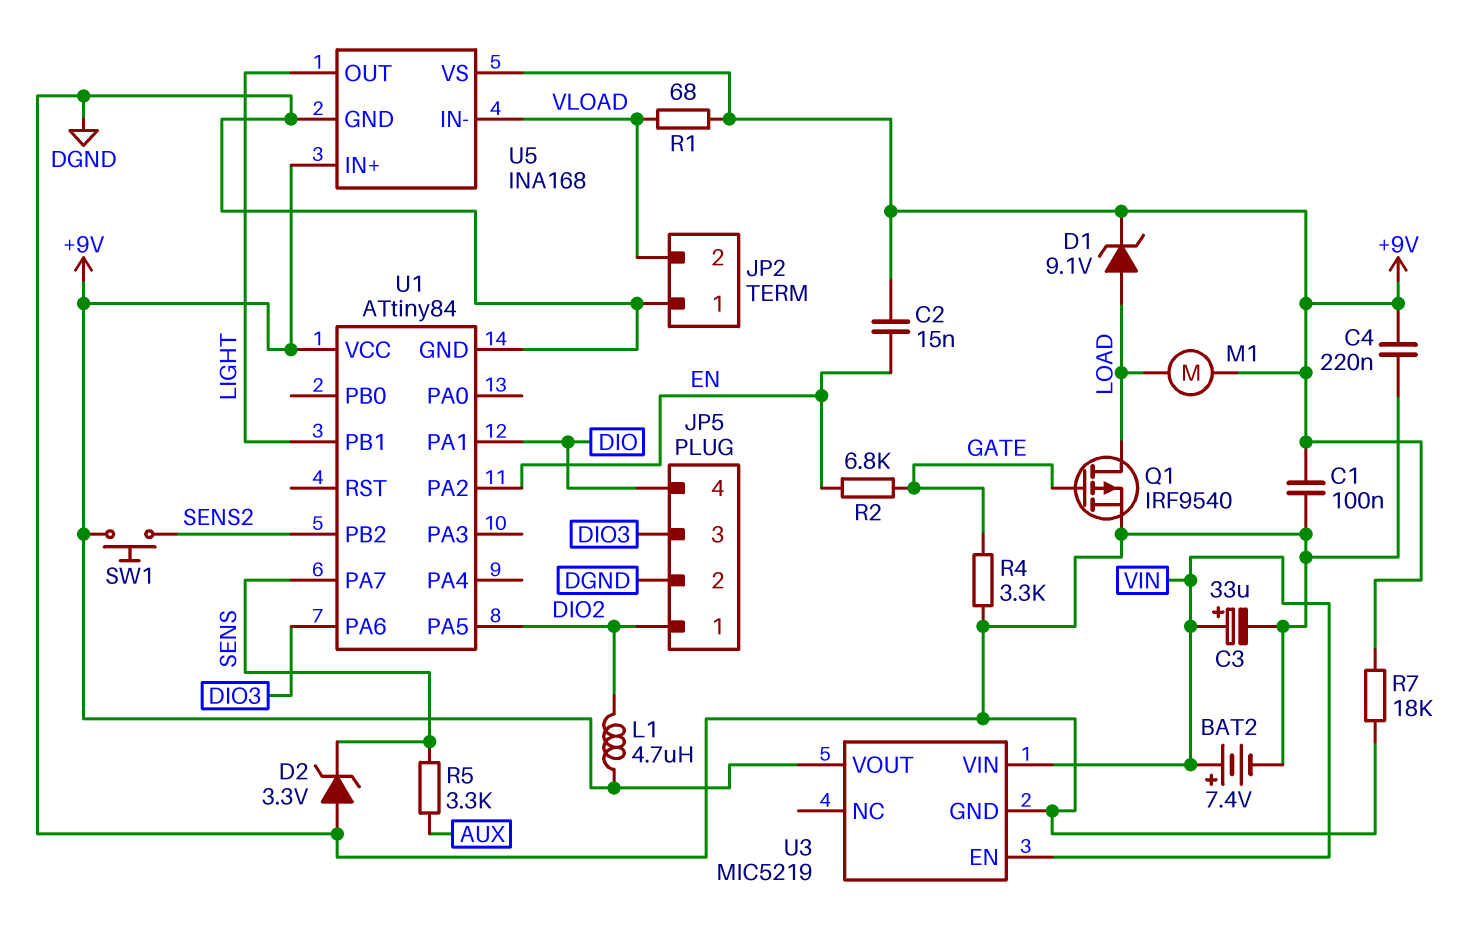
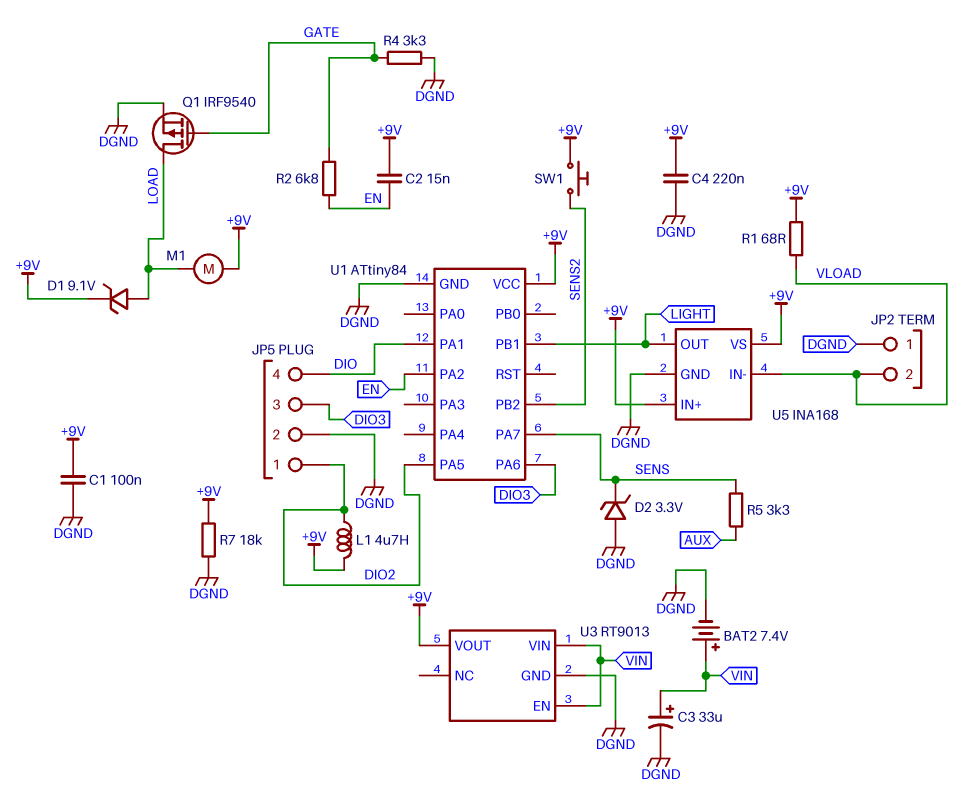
U3: MIC5219 -> RT9013

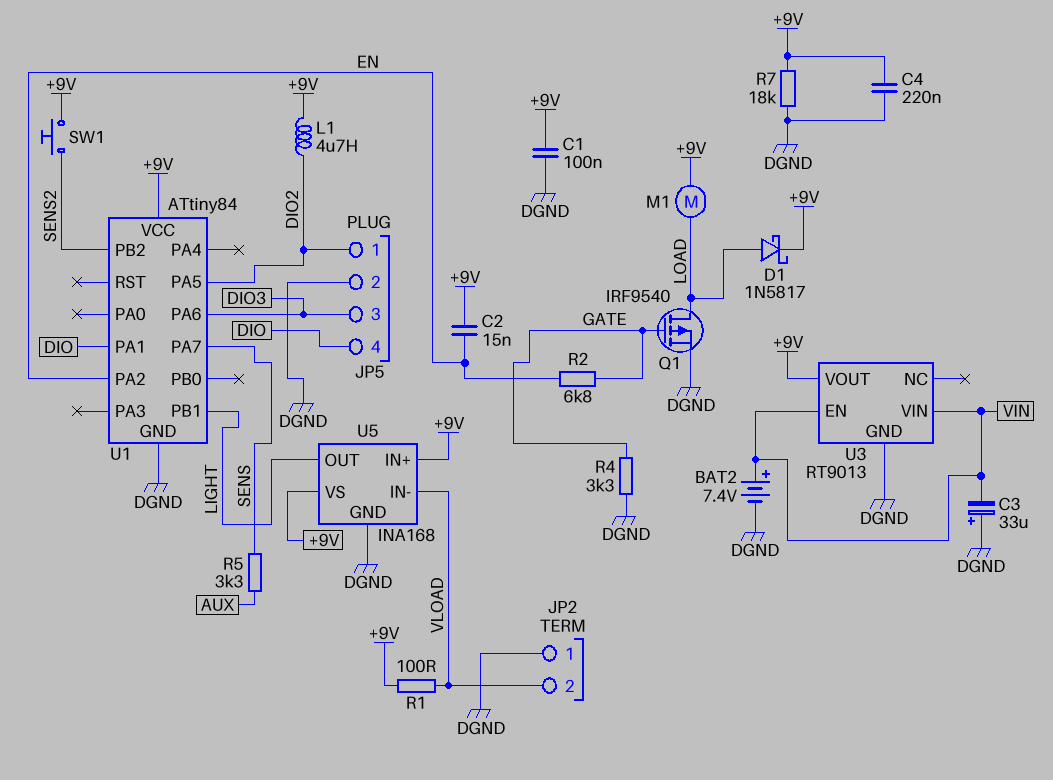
C3: 33uF (plus VIN, minus DGND) -> 33uF (plus DGND, minus VIN)
D1: zener 9.1V (A LOAD, K +9V) -> schottky 1N5817 (A LOAD, K +9V)
D2: zener 3.3V (A DGND, K SENS) -> none
R1: 68 (+9V, VLOAD) -> 100 (+9V, VLOAD)

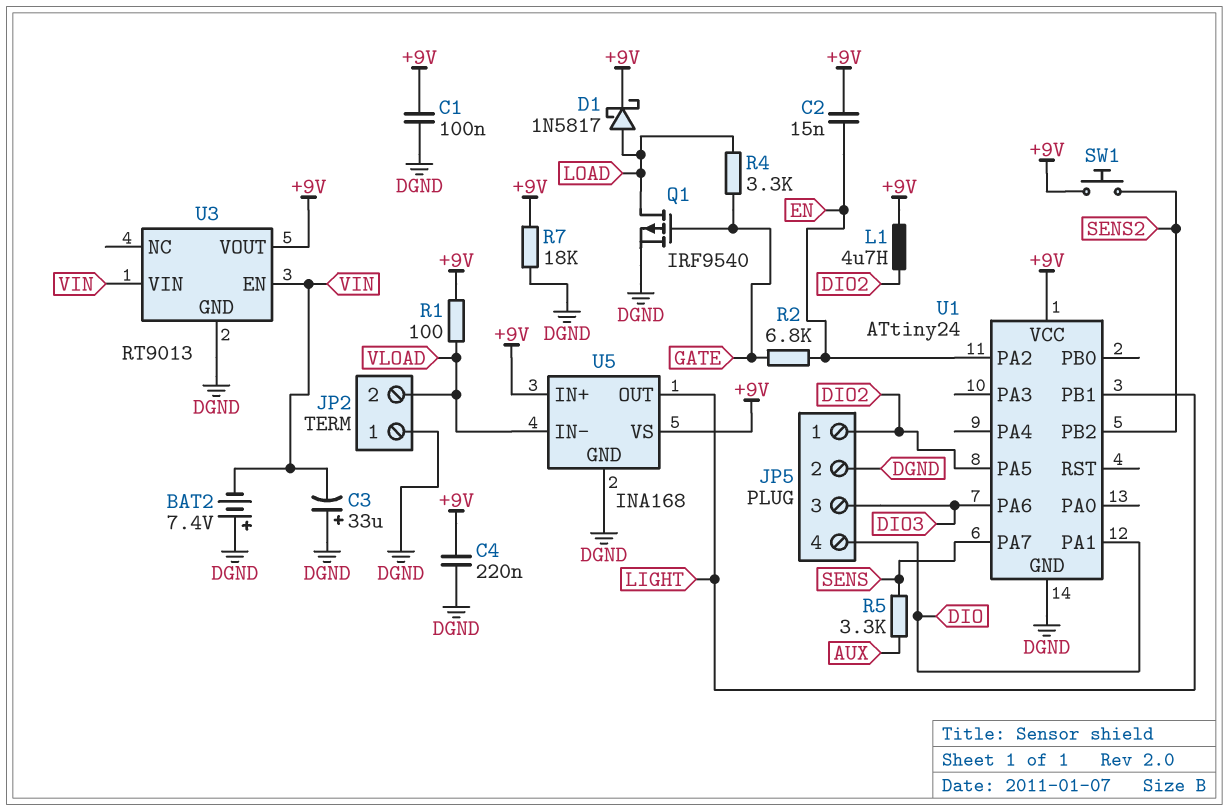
BAT2: 7.4V (plus VIN, minus DGND) -> 7.4V (plus DGND, minus VIN)
M1: motor (+9V, LOAD) -> none
R4: 3.3k (DGND, GATE) -> 3.3k (GATE, LOAD)
U1: ATtiny84 -> ATtiny24

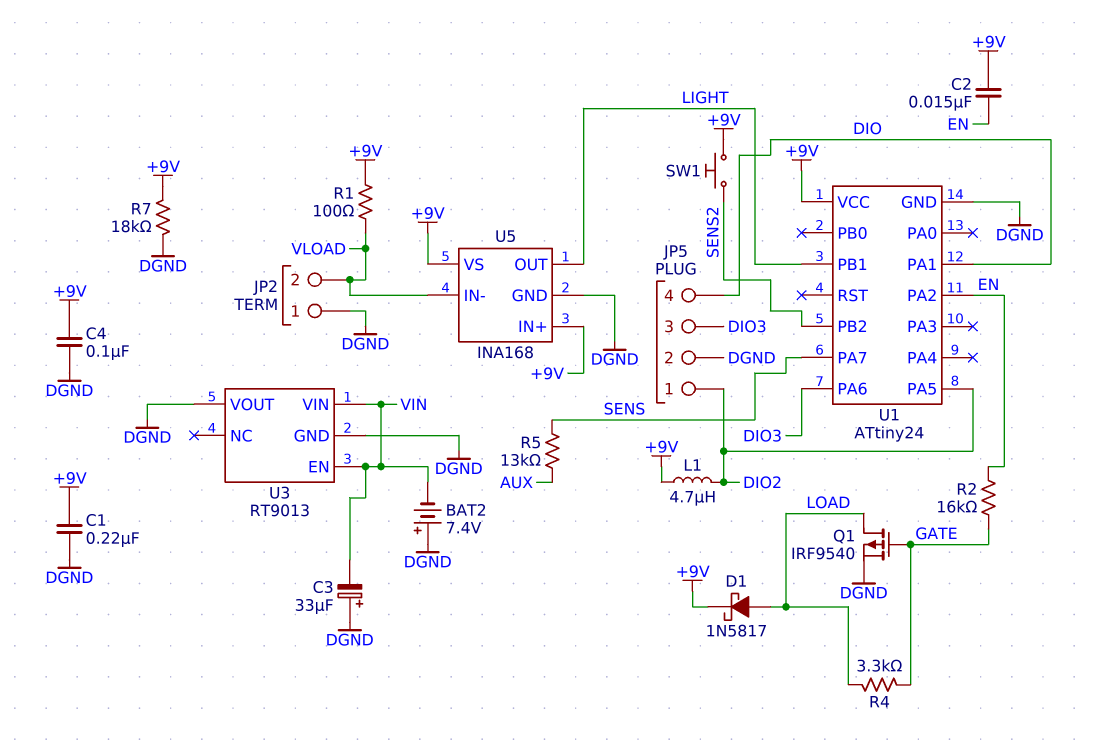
C1: 100nF (+9V, DGND) -> 220nF (+9V, DGND)
C4: 220nF (+9V, DGND) -> 100nF (+9V, DGND)
R2: 6.8k (EN, GATE) -> 16k (EN, GATE)
R5: 3.3k (AUX, SENS) -> 13k (AUX, SENS)
U3 pin VOUT: +9V -> DGND

